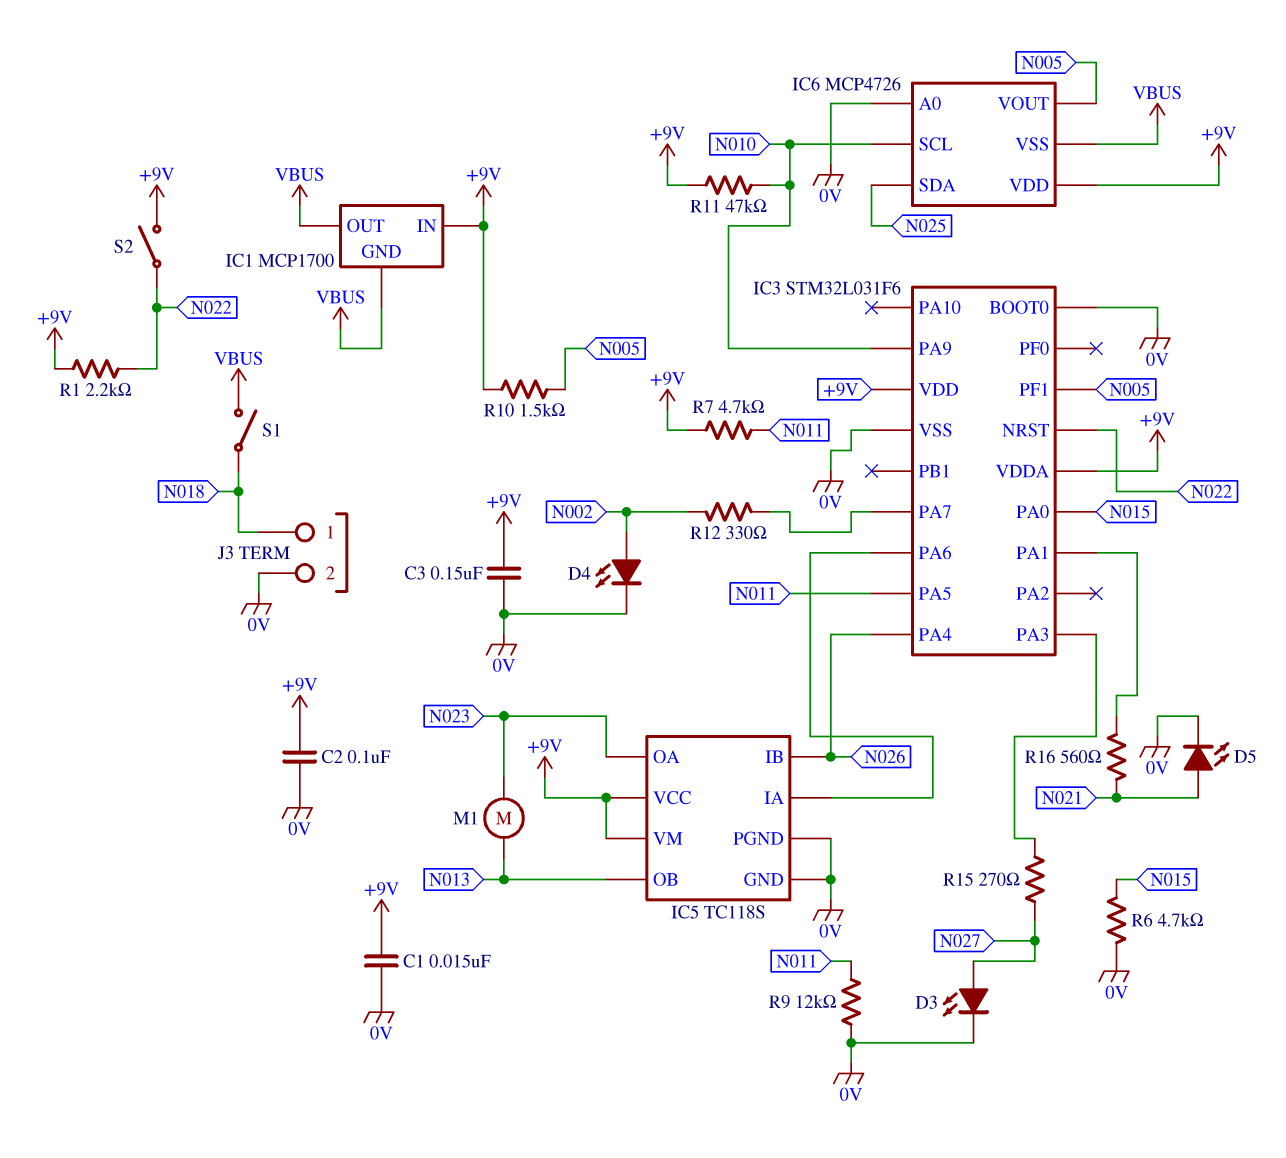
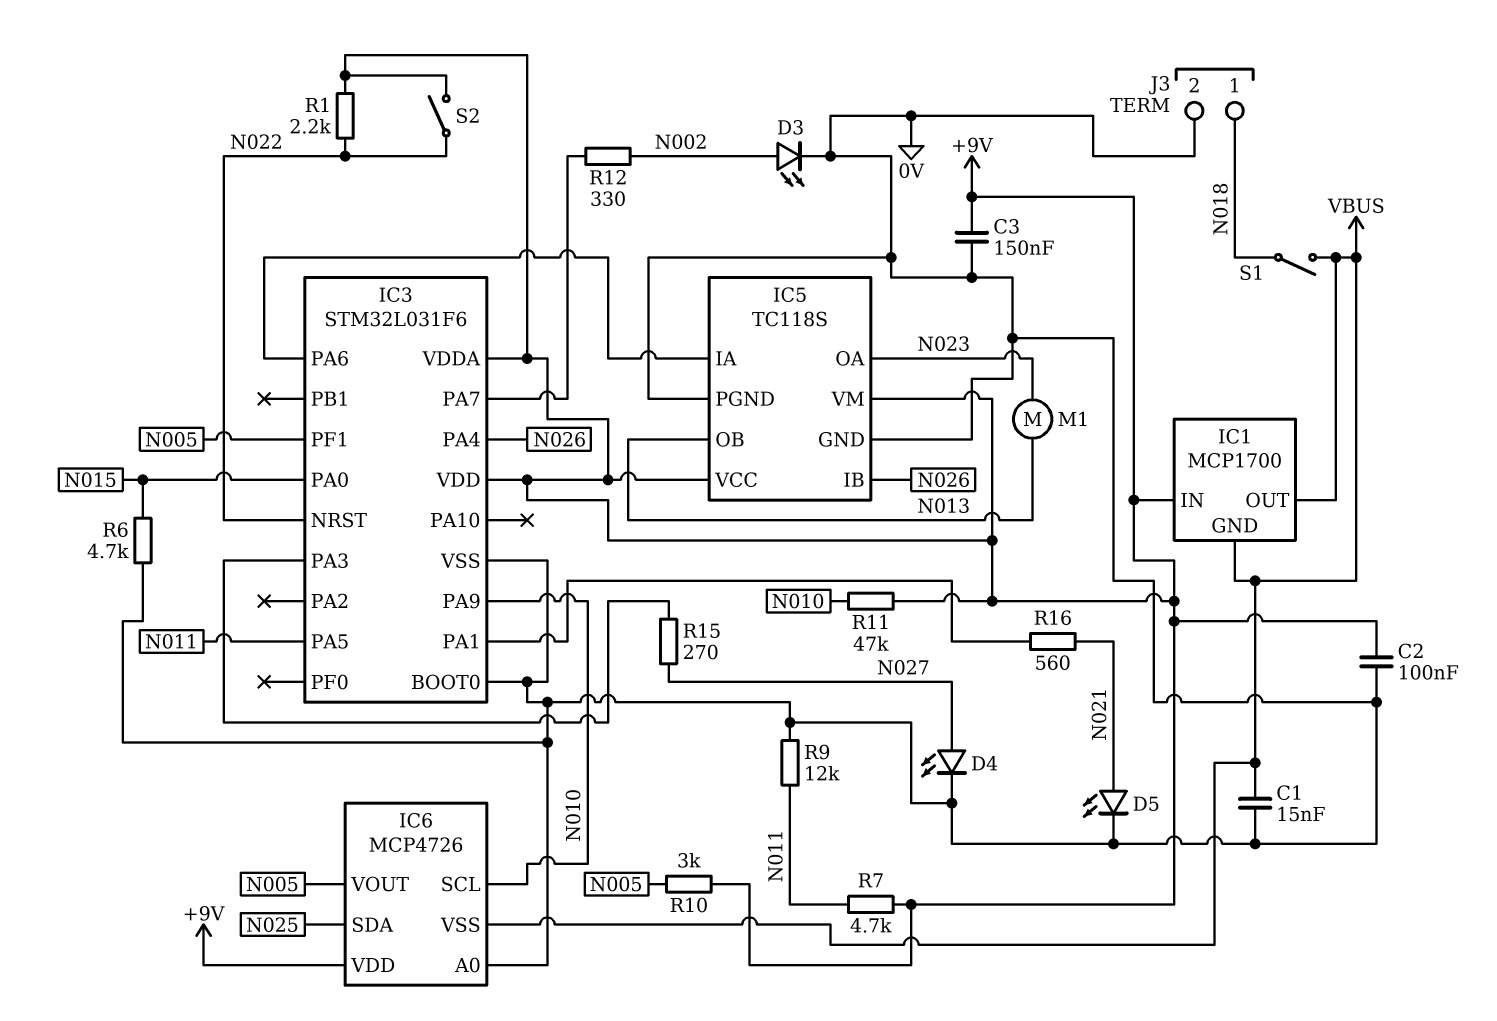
C1: 15nF (+9V, 0V) -> 15nF (0V, VBUS)
D3: LED (A N027, K 0V) -> LED (A N002, K 0V)
D4: LED (A N002, K 0V) -> LED (A N027, K 0V)
R10: 1.5k (+9V, N005) -> 3k (+9V, N005)

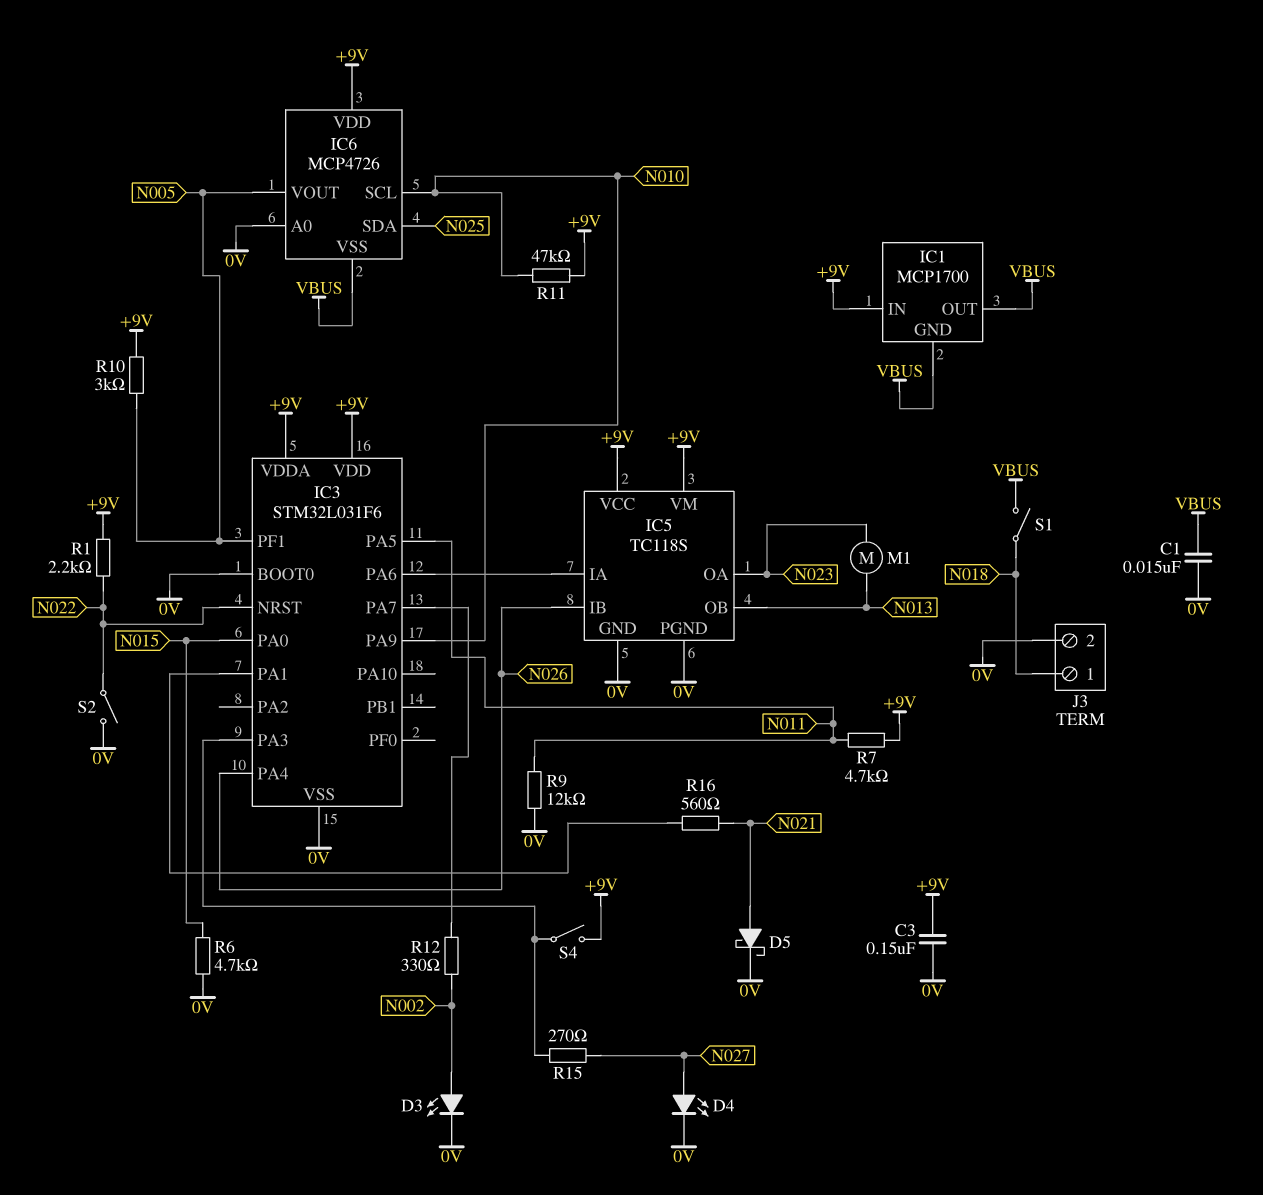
C2: 100nF (+9V, 0V) -> none
D5: LED (A N021, K 0V) -> schottky (A N021, K 0V)
S2: switch (+9V, N022) -> switch (0V, N022)
S4: none -> switch (+9V, IC3/PA3)

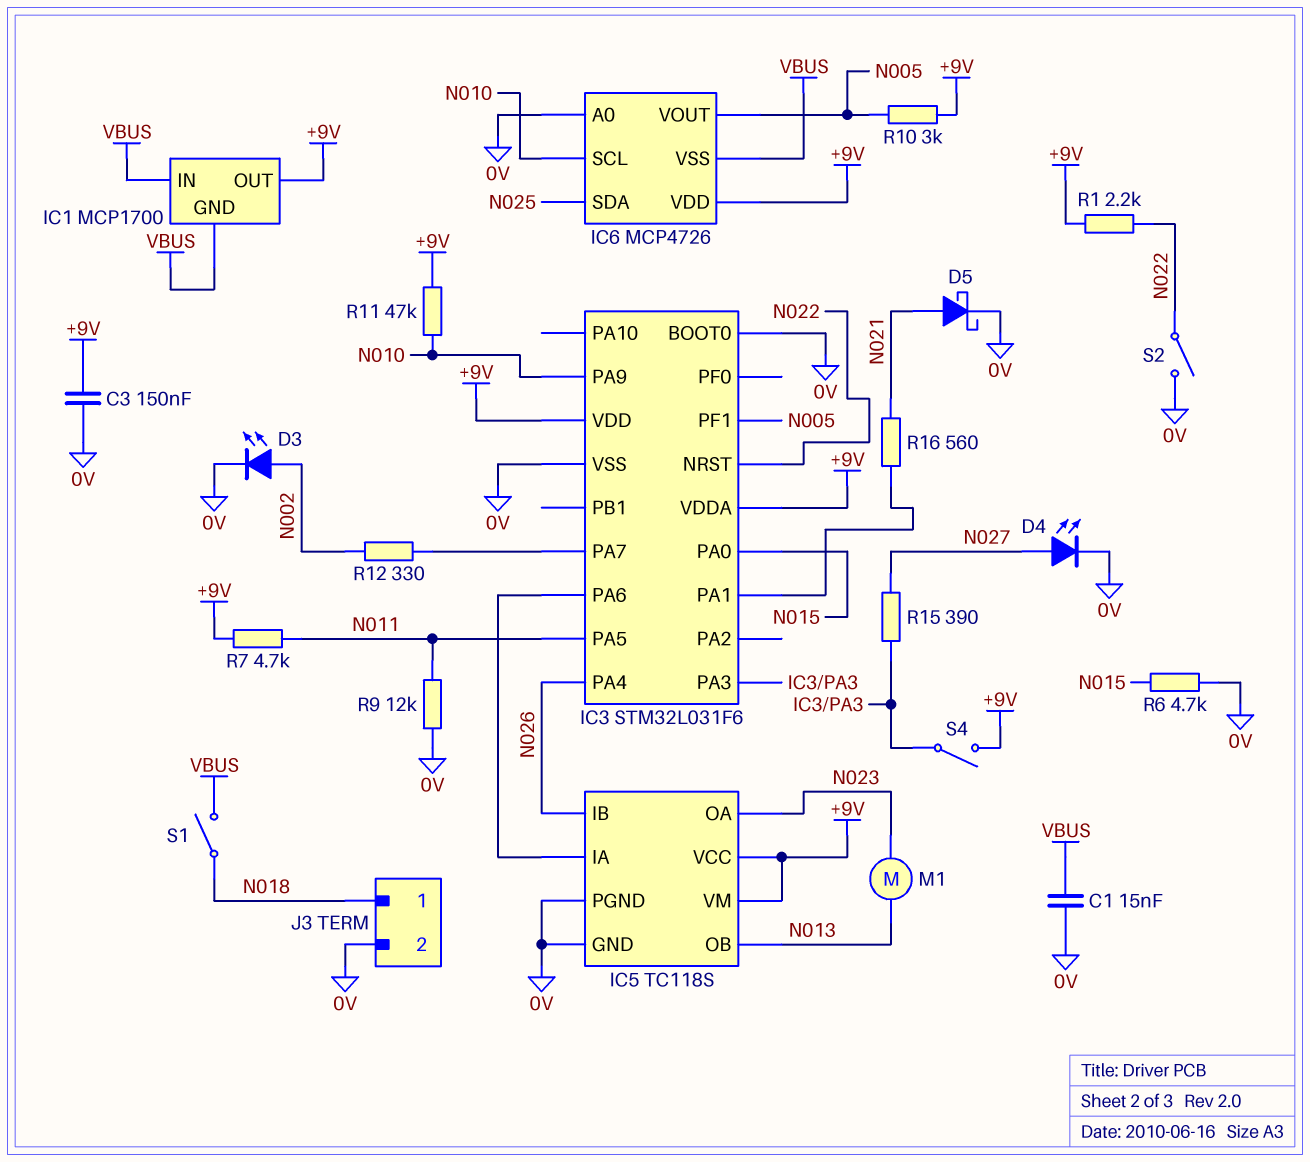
IC1 pin IN: +9V -> VBUS
IC1 pin OUT: VBUS -> +9V
R15: 270 (IC3/PA3, N027) -> 390 (IC3/PA3, N027)

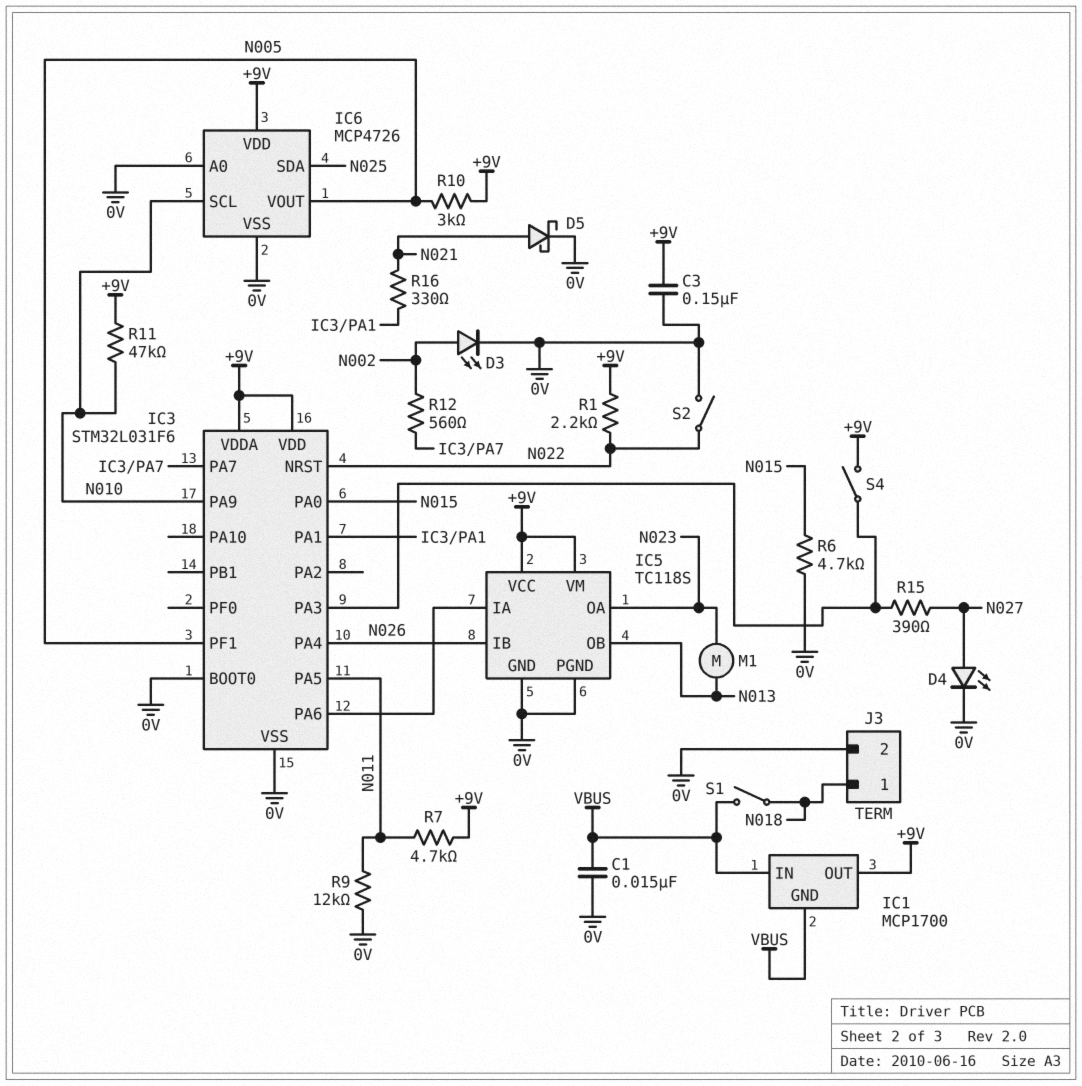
IC6 pin VSS: VBUS -> 0V
R12: 330 (IC3/PA7, N002) -> 560 (IC3/PA7, N002)
R16: 560 (IC3/PA1, N021) -> 330 (IC3/PA1, N021)

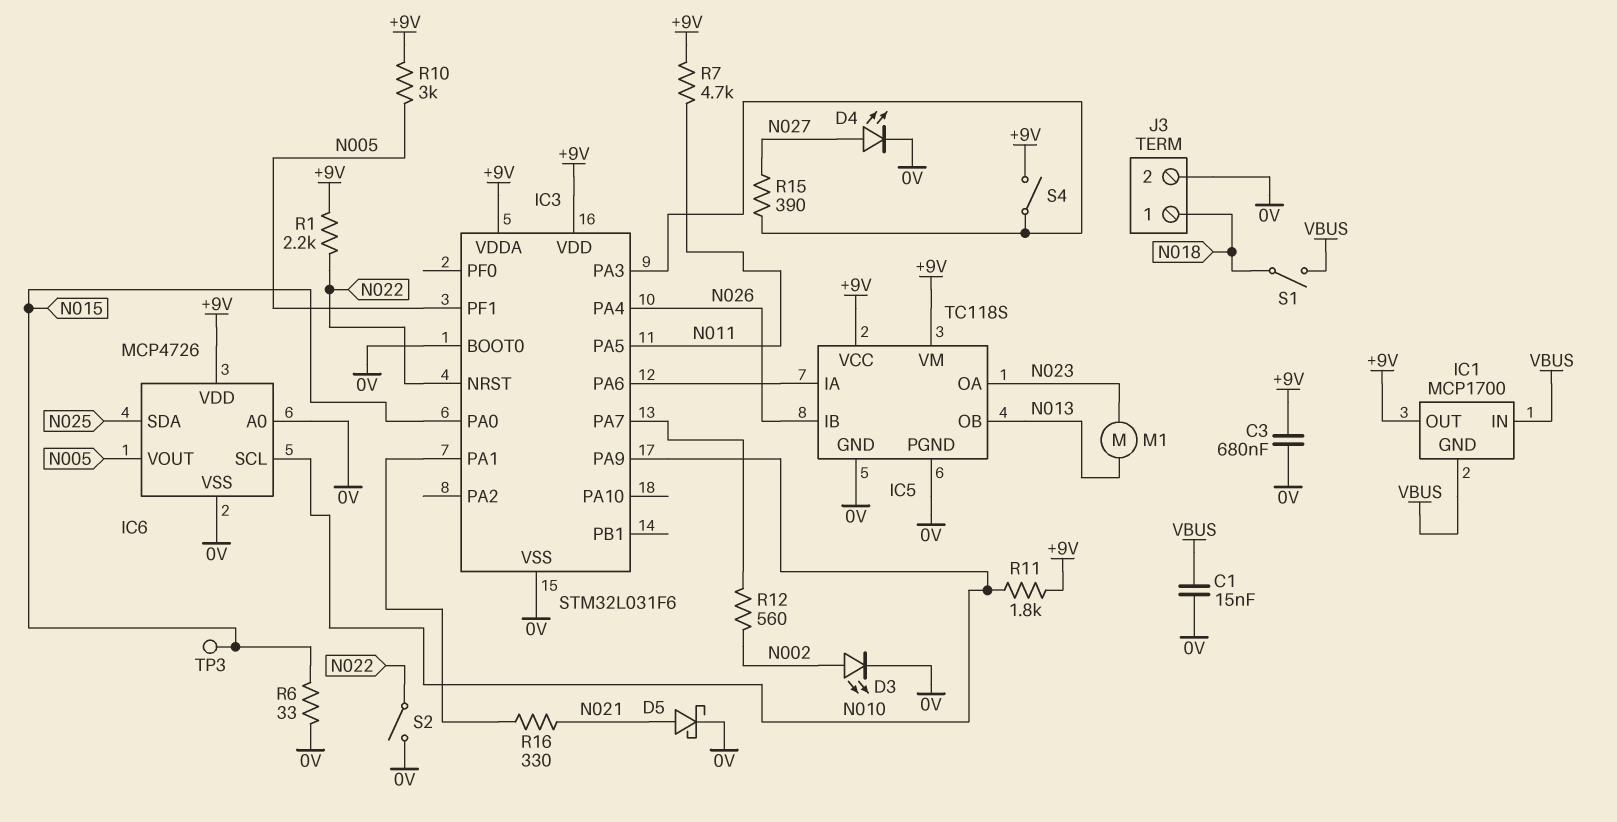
C3: 150nF (+9V, 0V) -> 680nF (+9V, 0V)
R6: 4.7k (0V, N015) -> 33 (0V, N015)
R9: 12k (0V, N011) -> none
R11: 47k (+9V, N010) -> 1.8k (+9V, N010)
TP3: none -> test point (N015)

